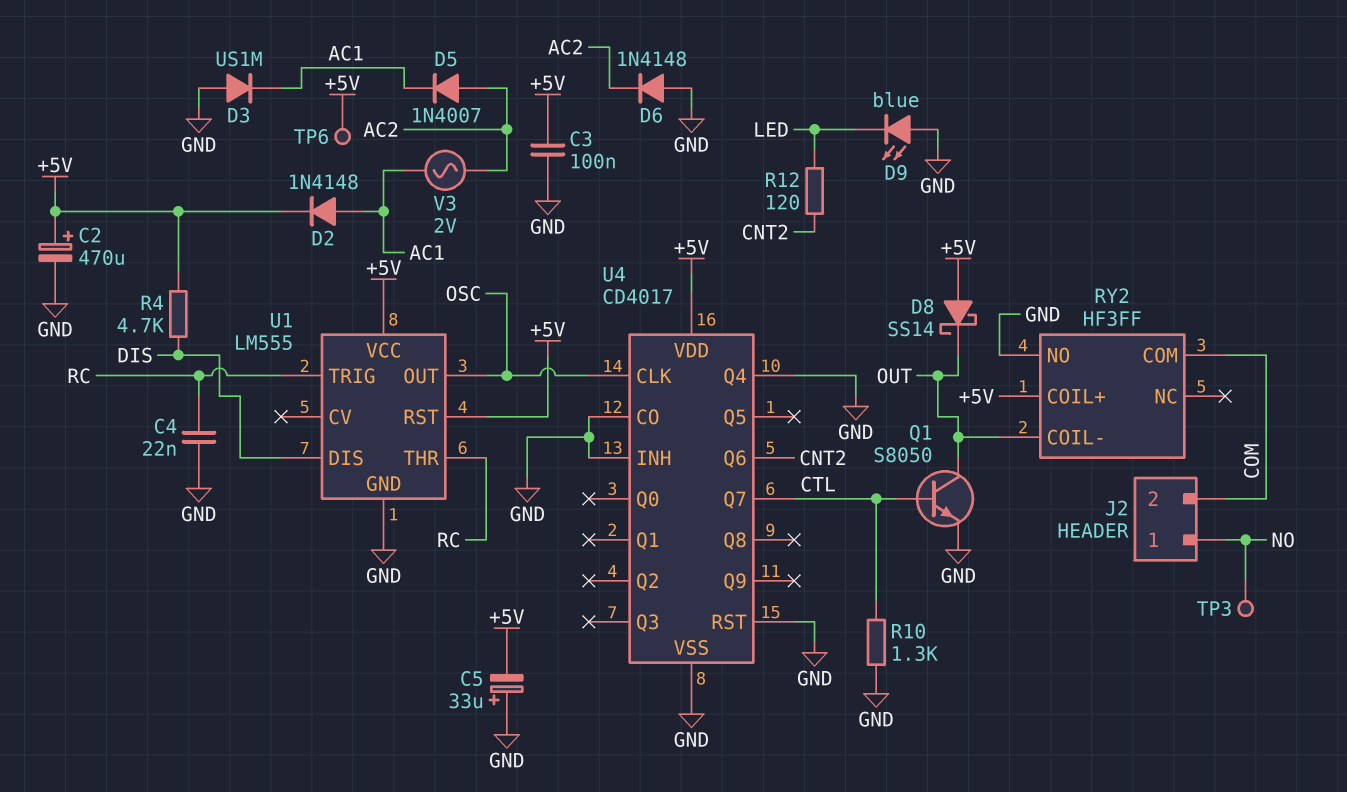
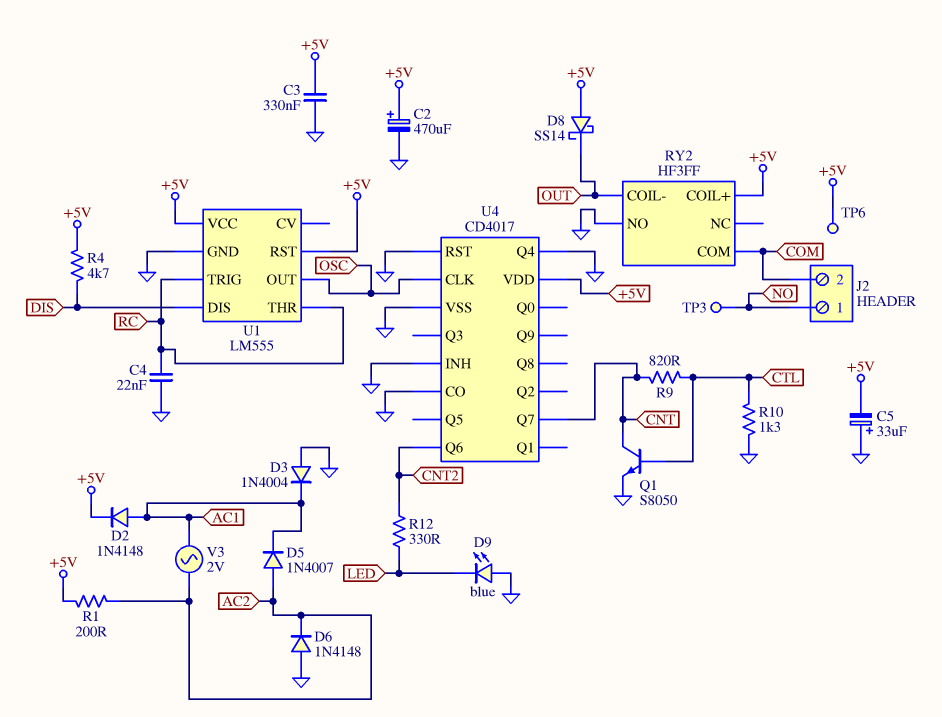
C3: 100nF (+5V, GND) -> 330nF (+5V, GND)
D3: diode US1M (A GND, K AC1) -> diode 1N4004 (A GND, K AC1)
Q1: NPN S8050 (B CTL, C OUT, E GND) -> NPN S8050 (B CTL, C CNT, E GND)
R1: none -> 200 (+5V, AC2)
R9: none -> 820 (CNT, CTL)
R12: 120 (CNT2, LED) -> 330 (CNT2, LED)
U4 pin Q7: CTL -> CNT

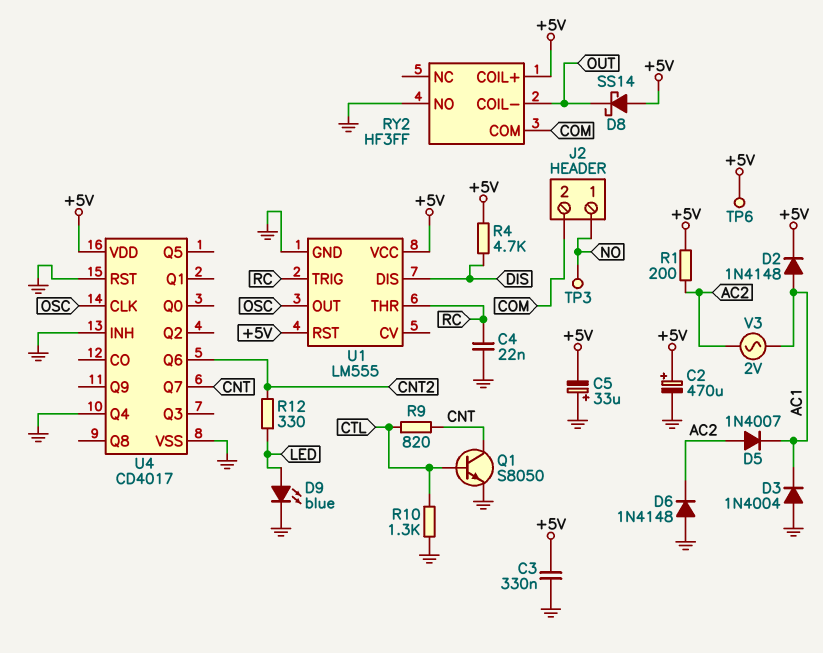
D9: LED blue (A GND, K LED) -> LED blue (A LED, K GND)
U4 pin CO: GND -> none

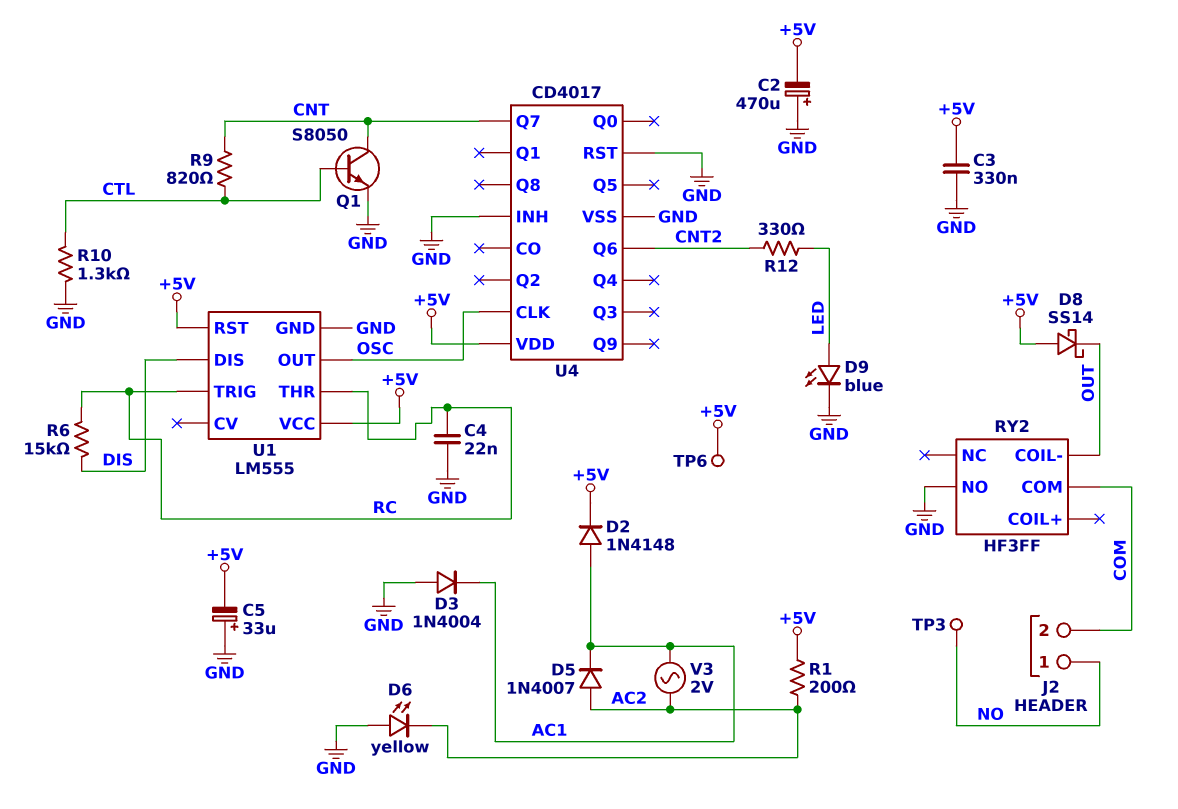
C2: 470uF (plus +5V, minus GND) -> 470uF (plus GND, minus +5V)
D6: diode 1N4148 (A GND, K AC2) -> LED yellow (A GND, K AC2)
R4: 4.7k (+5V, DIS) -> none
R6: none -> 15k (DIS, RC)
RY2 pin COIL+: +5V -> none
U4 pin Q4: GND -> none

